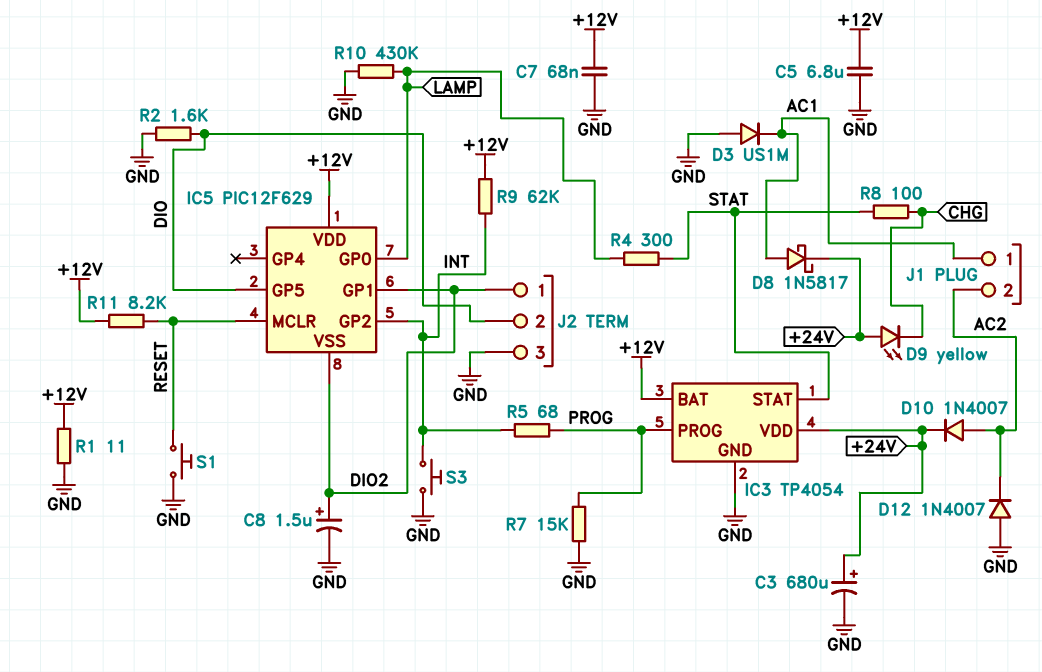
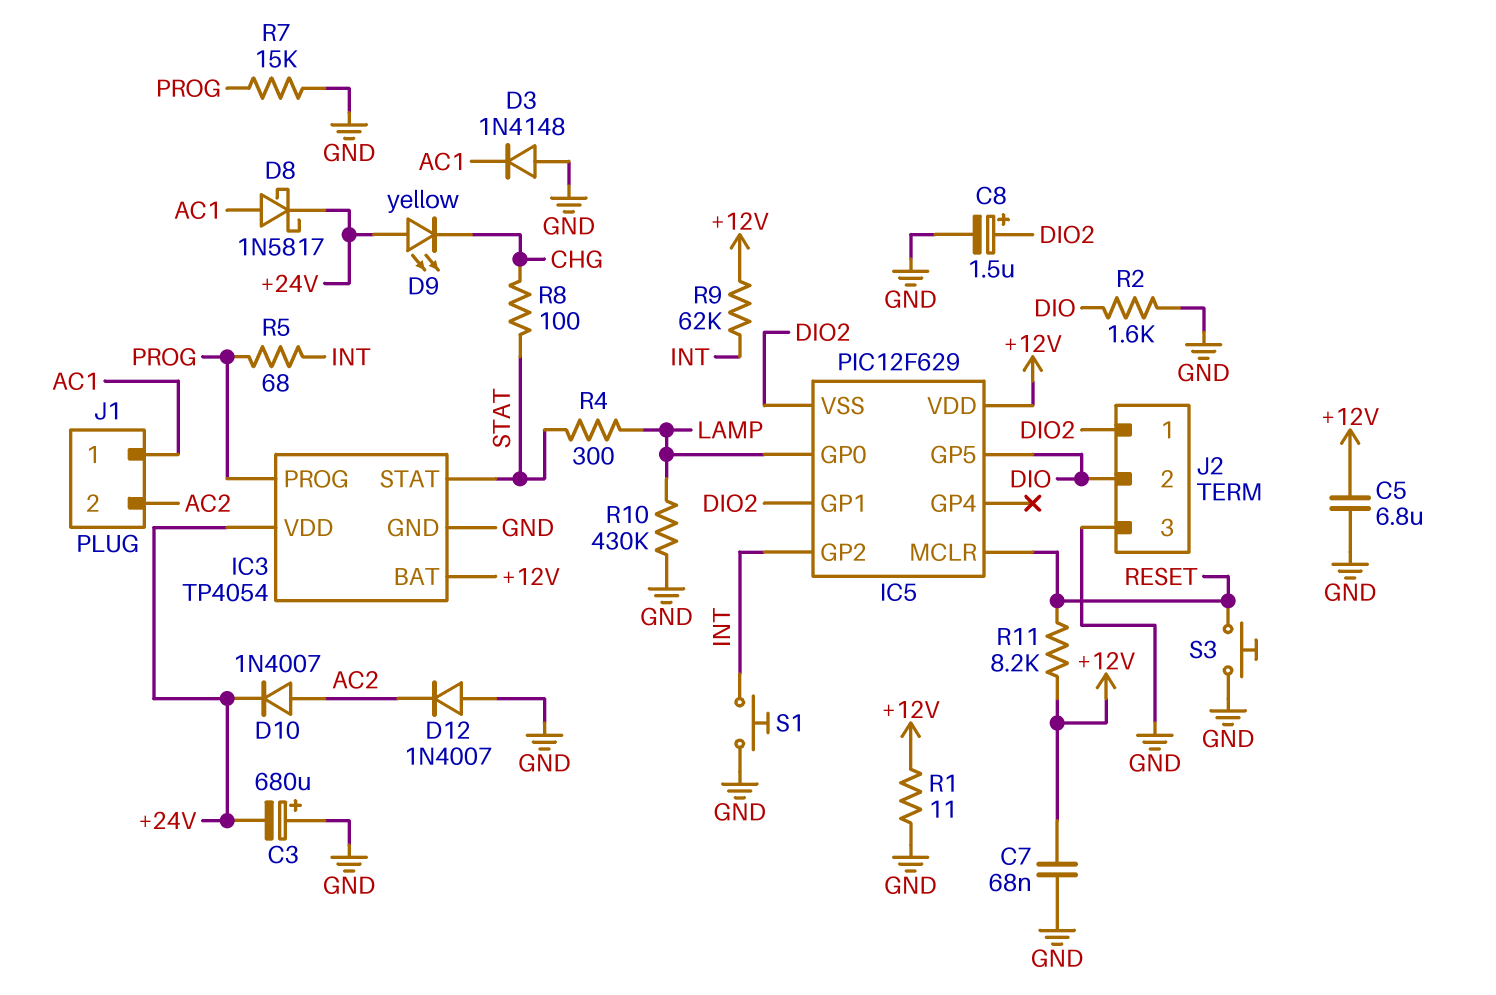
C3: 680uF (plus +24V, minus GND) -> 680uF (plus GND, minus +24V)
D3: diode US1M (A GND, K AC1) -> diode 1N4148 (A GND, K AC1)
S1: button (GND, RESET) -> button (GND, INT)
S3: button (GND, INT) -> button (GND, RESET)

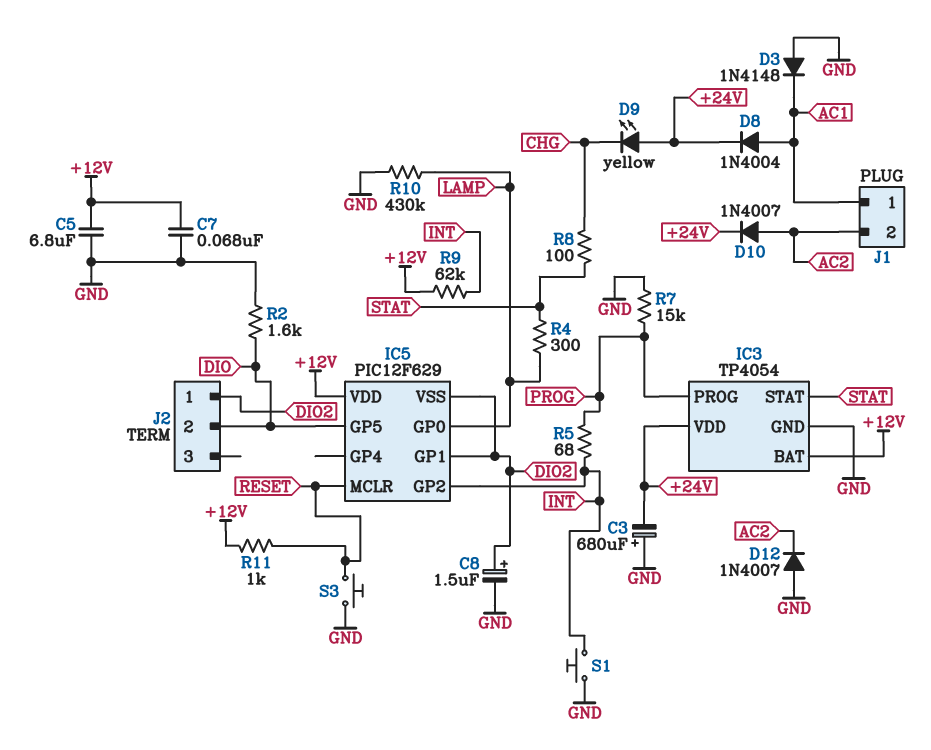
D8: schottky 1N5817 (A AC1, K +24V) -> diode 1N4004 (A AC1, K +24V)
J2 pin 3: GND -> none
R1: 11 (+12V, GND) -> none
R11: 8.2k (+12V, RESET) -> 1k (+12V, RESET)

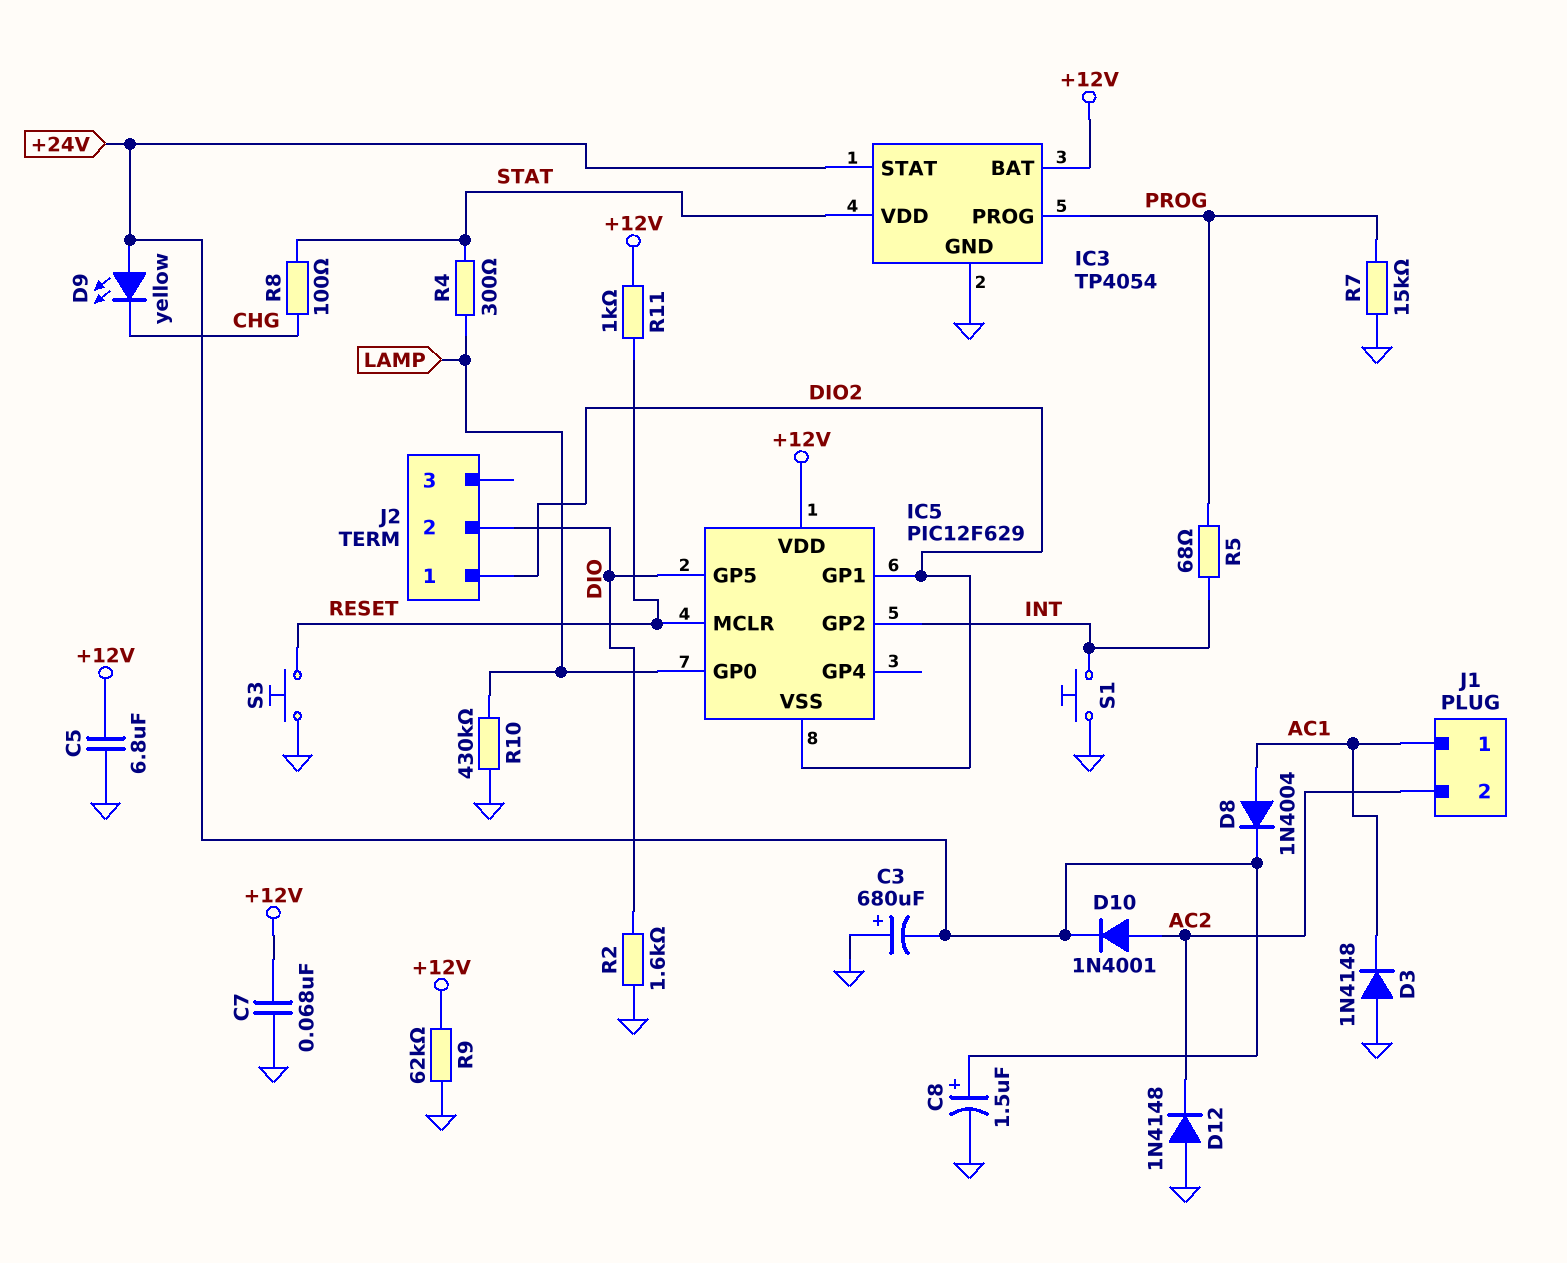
C8: 1.5uF (plus DIO2, minus GND) -> 1.5uF (plus +24V, minus GND)
D10: diode 1N4007 (A AC2, K +24V) -> diode 1N4001 (A AC2, K +24V)
D12: diode 1N4007 (A GND, K AC2) -> diode 1N4148 (A GND, K AC2)
IC3 pin STAT: STAT -> +24V
IC3 pin VDD: +24V -> STAT
R9: 62k (+12V, INT) -> 62k (+12V, GND)

